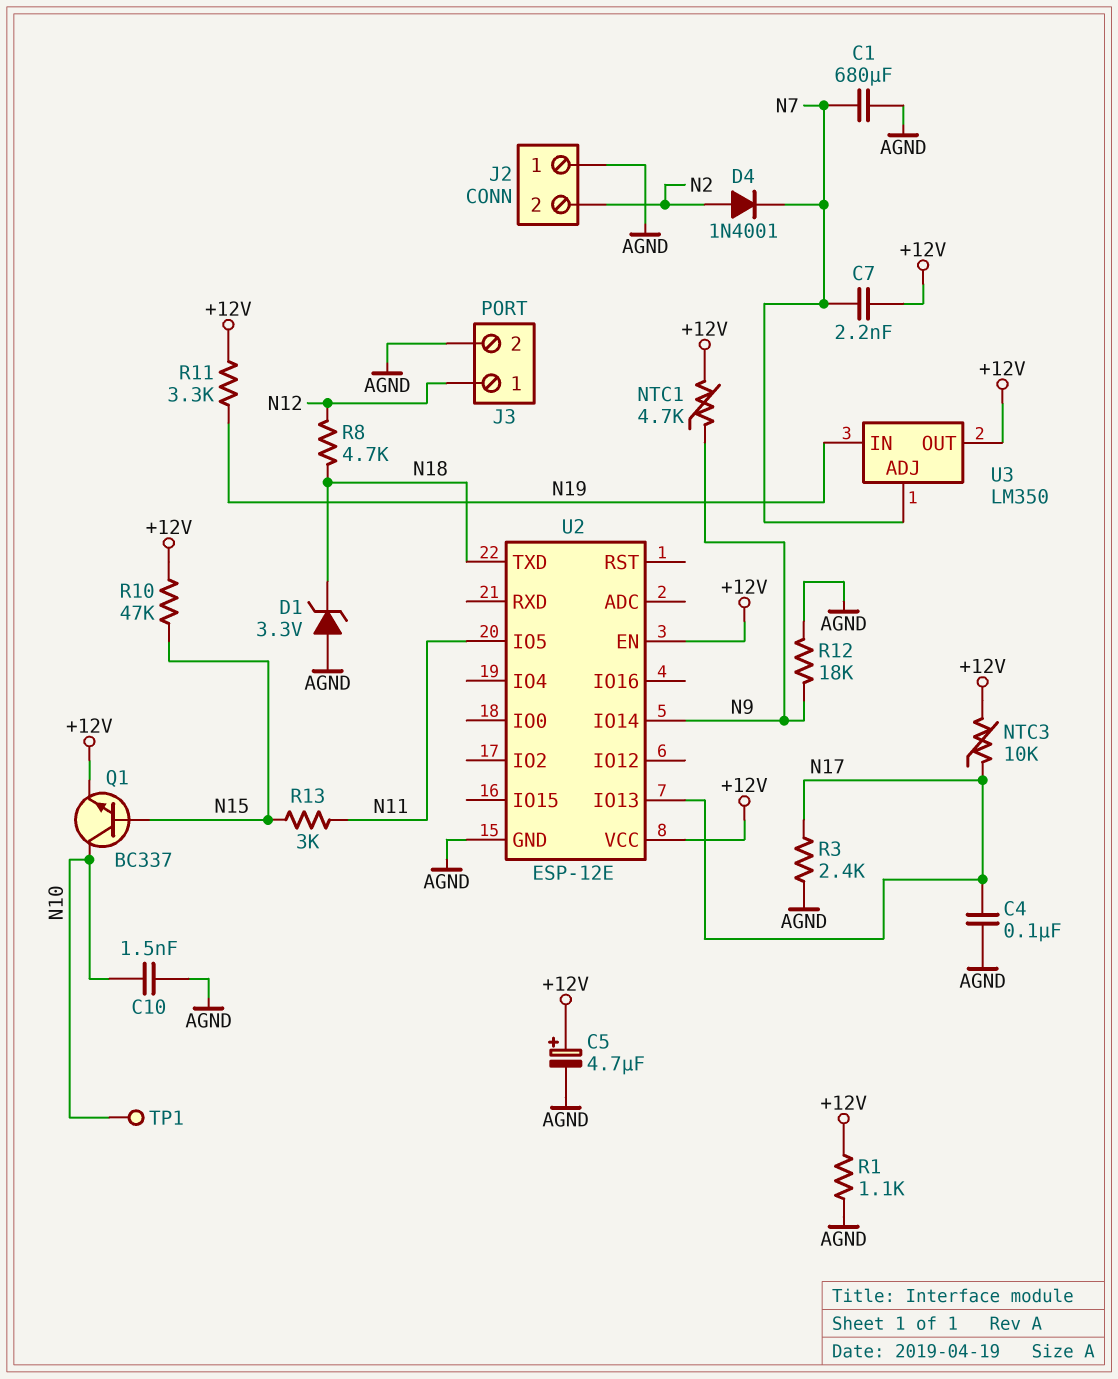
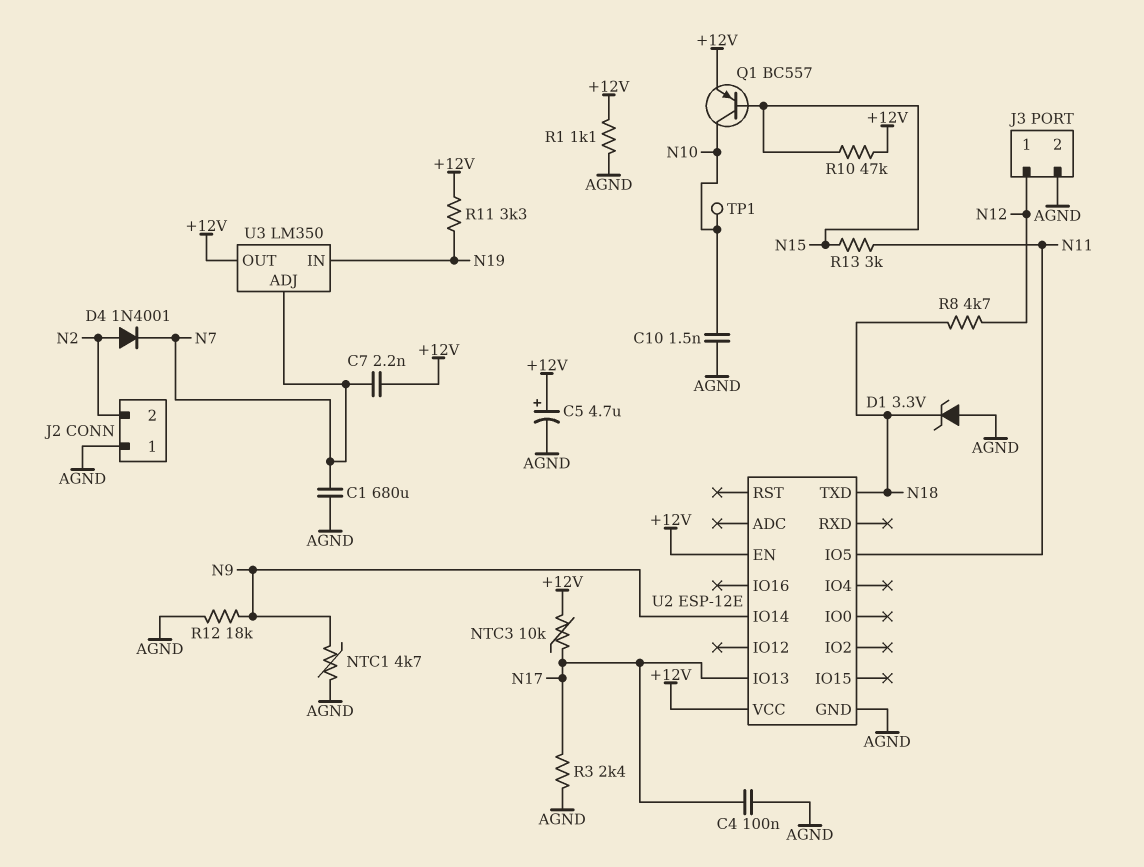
NTC1: 4.7k (+12V, N9) -> 4.7k (AGND, N9)
Q1: NPN BC337 (B N15, C N10, E +12V) -> PNP BC557 (B N15, C N10, E +12V)

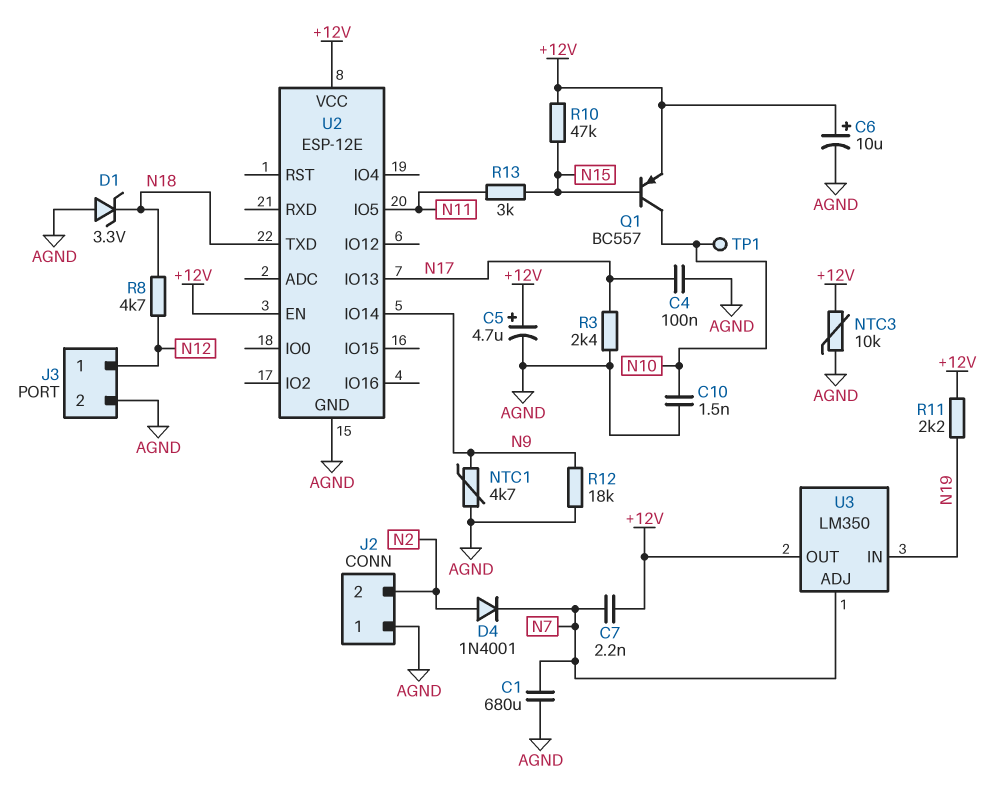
C6: none -> 10uF (plus +12V, minus AGND)
NTC3: 10k (+12V, N17) -> 10k (+12V, AGND)
R1: 1.1k (+12V, AGND) -> none
R11: 3.3k (+12V, N19) -> 2.2k (+12V, N19)

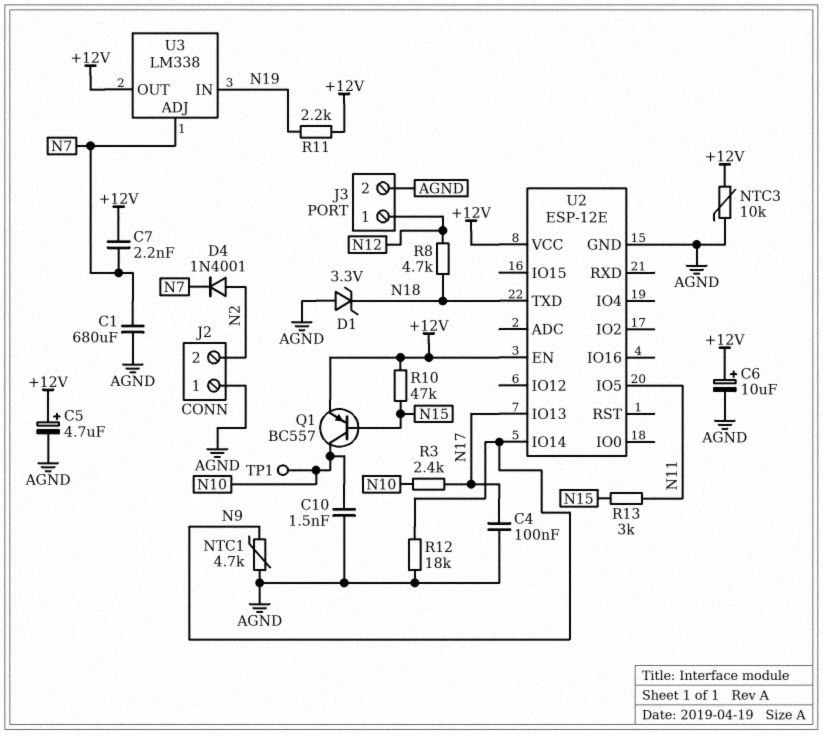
R3: 2.4k (AGND, N17) -> 2.4k (N10, N17)
U3: LM350 -> LM338

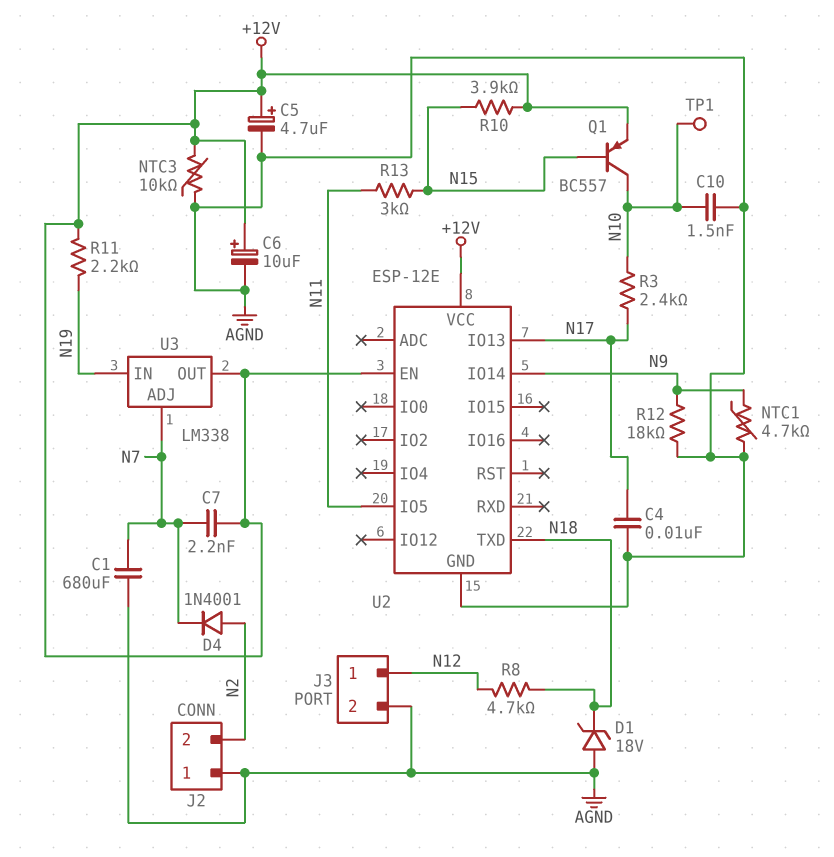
C4: 100nF (AGND, N17) -> 10nF (AGND, N17)
D1: zener 3.3V (A AGND, K N18) -> zener 18V (A AGND, K N18)
R10: 47k (+12V, N15) -> 3.9k (+12V, N15)

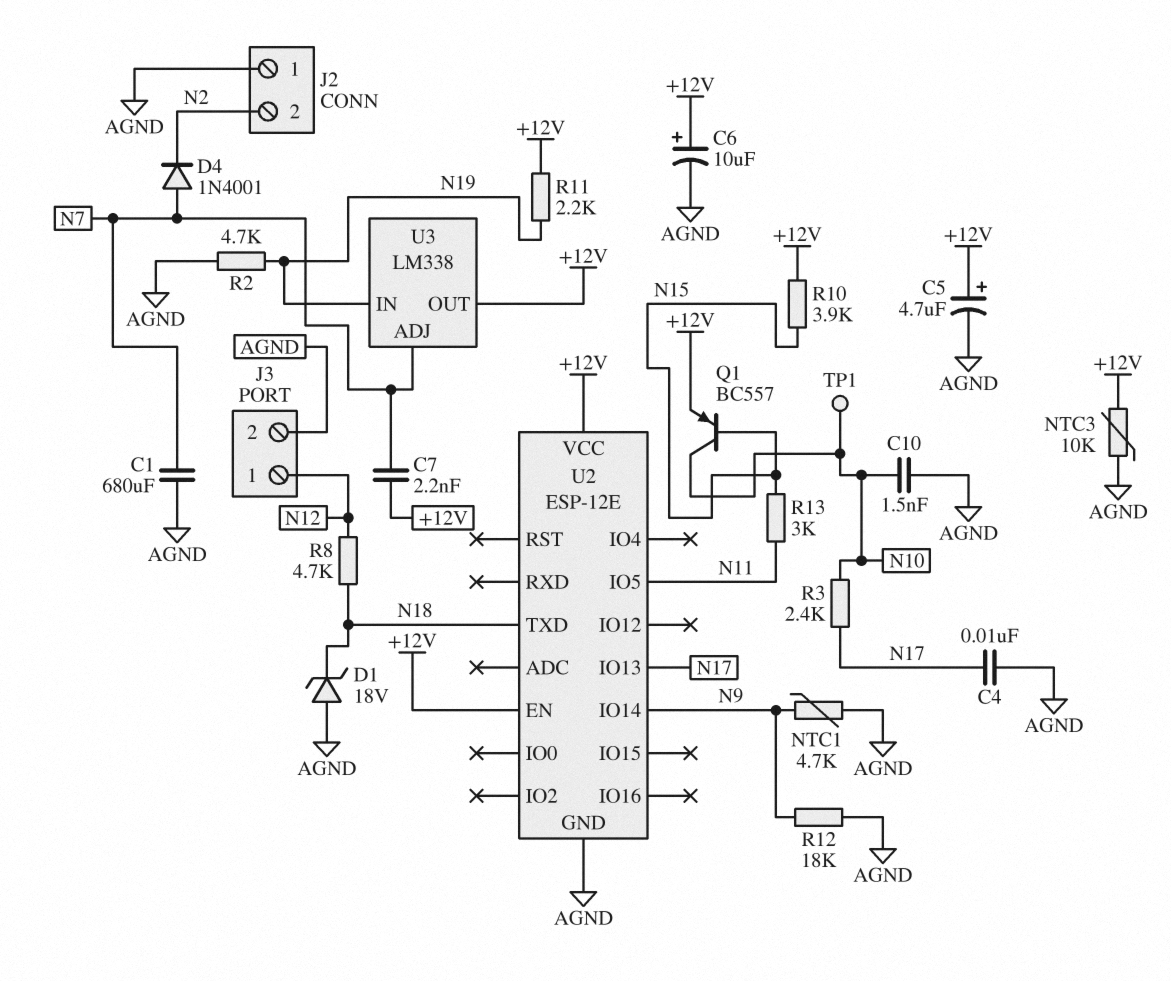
D4: diode 1N4001 (A N2, K N7) -> diode 1N4001 (A N7, K N2)
R2: none -> 4.7k (AGND, N19)

